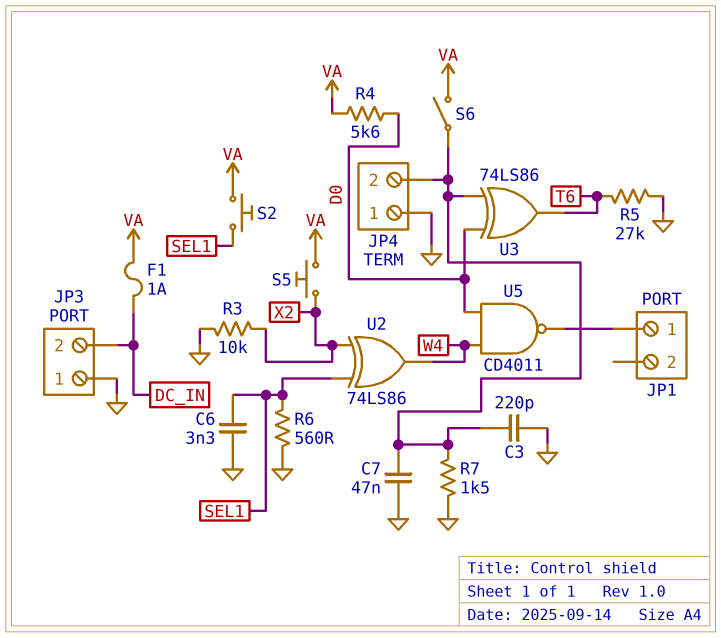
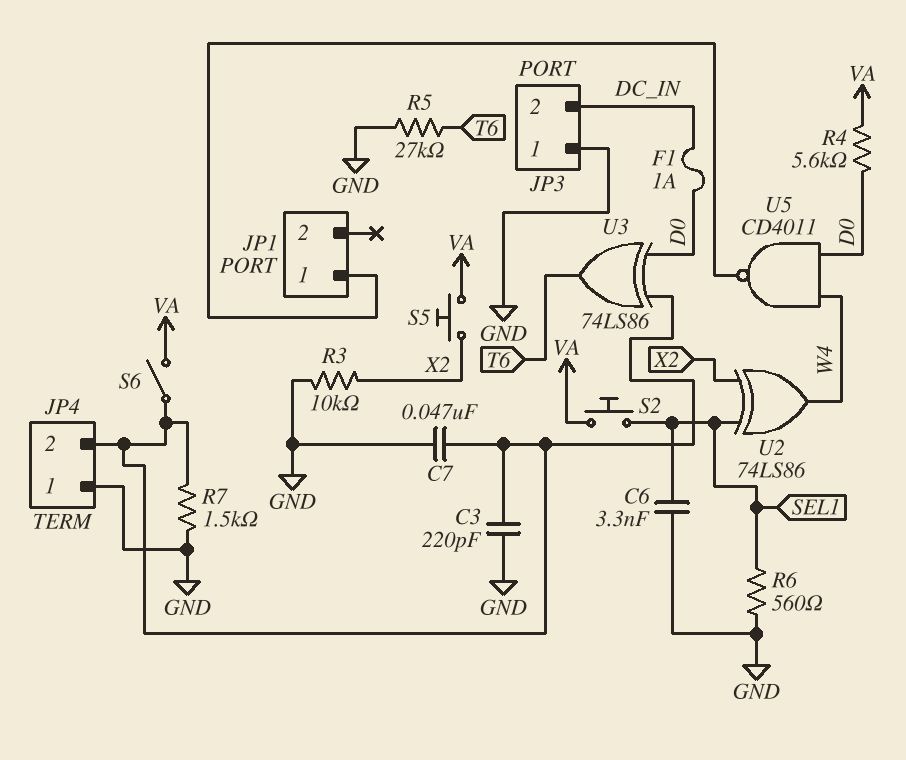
F1: 1A (DC_IN, VA) -> 1A (D0, DC_IN)

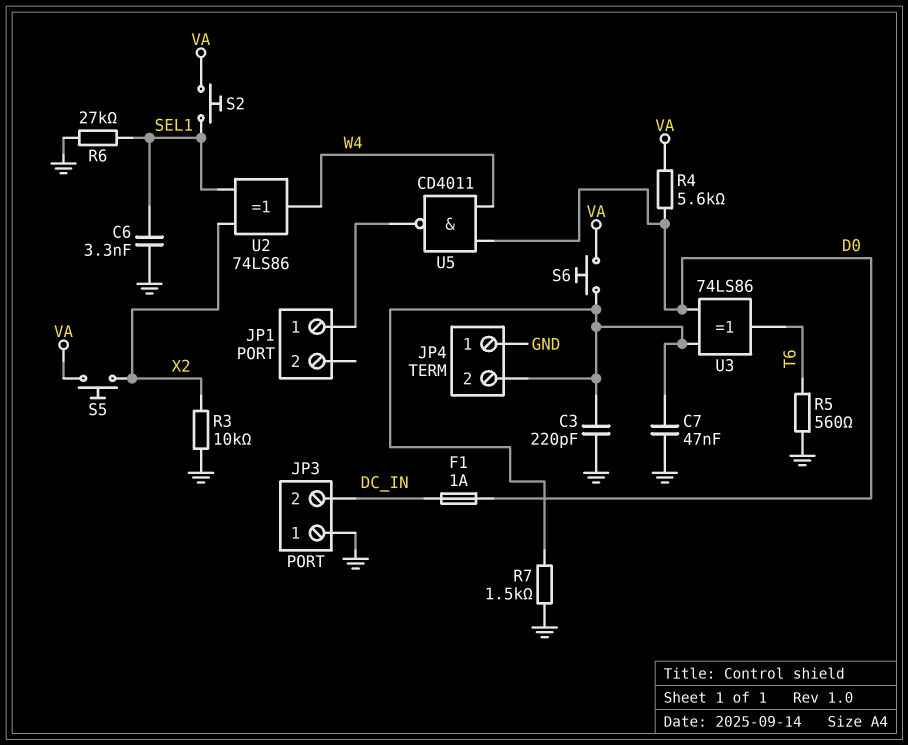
R5: 27k (GND, T6) -> 560 (GND, T6)
R6: 560 (GND, SEL1) -> 27k (GND, SEL1)
S6: switch (JP4/2, VA) -> button (JP4/2, VA)

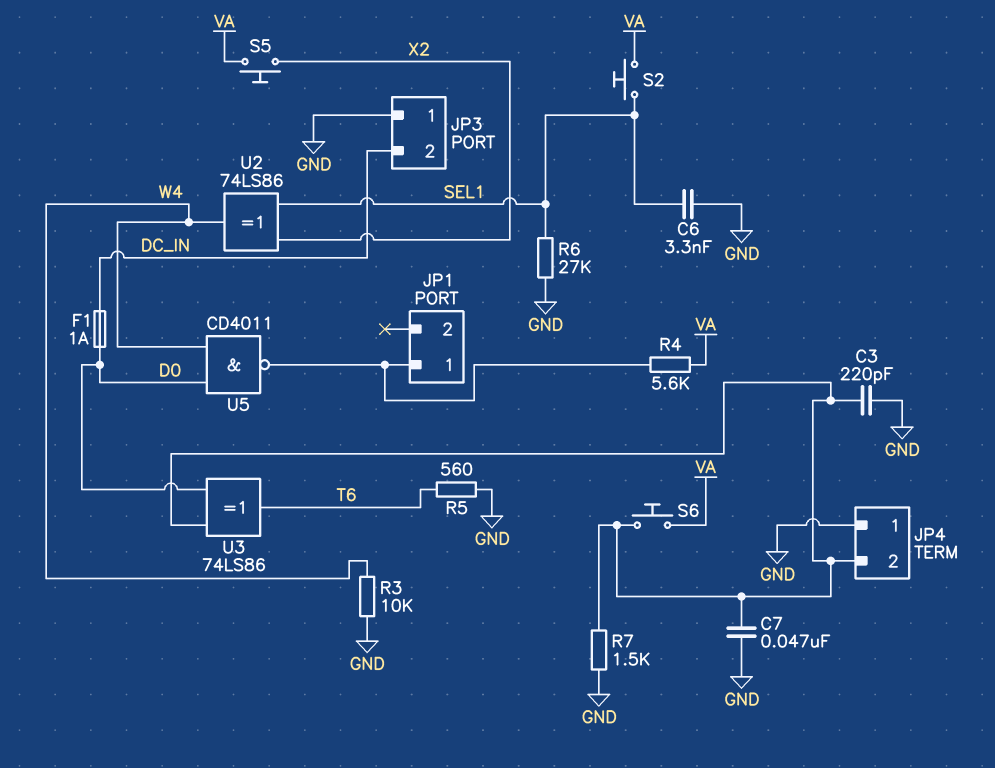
R3: 10k (GND, X2) -> 10k (GND, W4)
R4: 5.6k (D0, VA) -> 5.6k (JP1/1, VA)

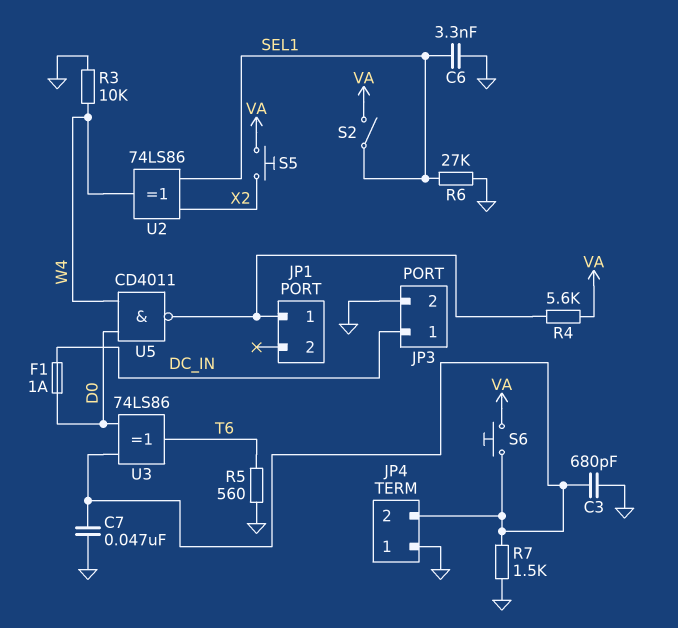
C3: 220pF (GND, JP4/2) -> 680pF (GND, JP4/2)
JP3 pin 1: GND -> DC_IN
JP3 pin 2: DC_IN -> GND
S2: button (SEL1, VA) -> switch (SEL1, VA)

